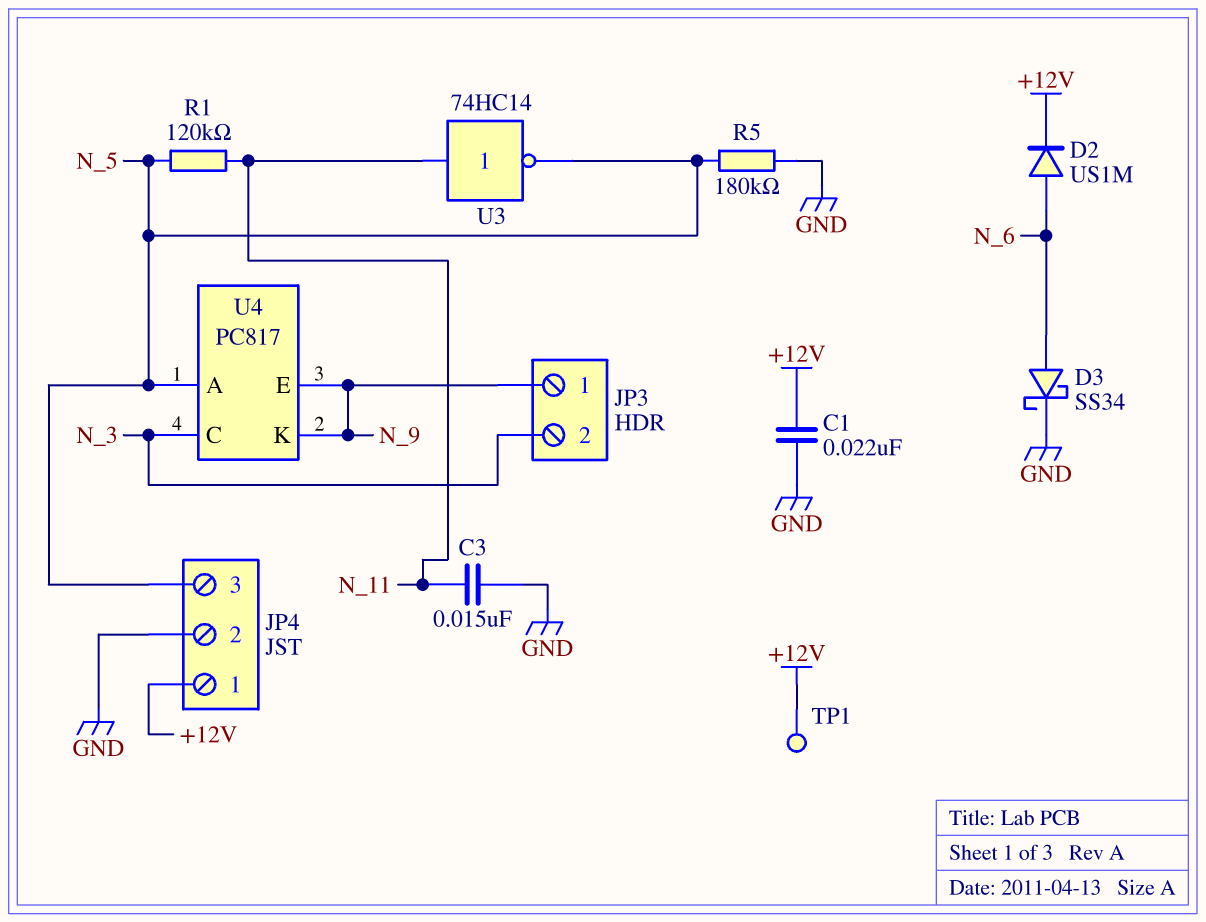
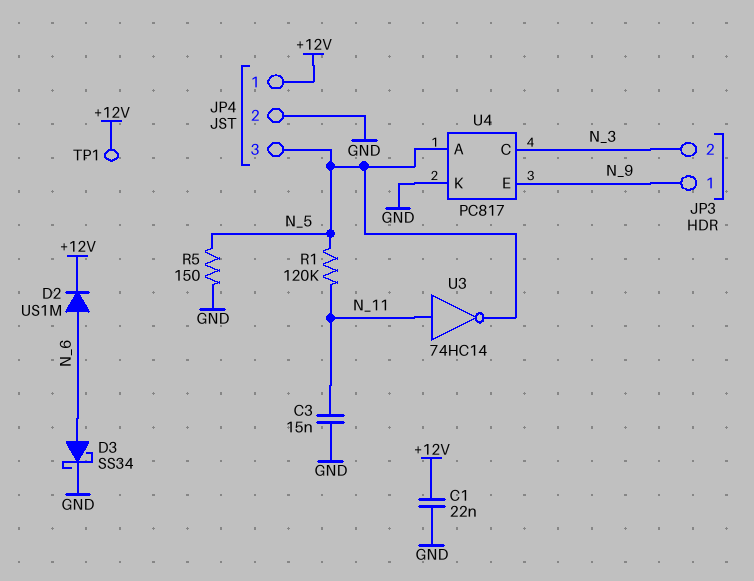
R5: 180k (GND, N_5) -> 150 (GND, N_5)
U4 pin K: N_9 -> GND

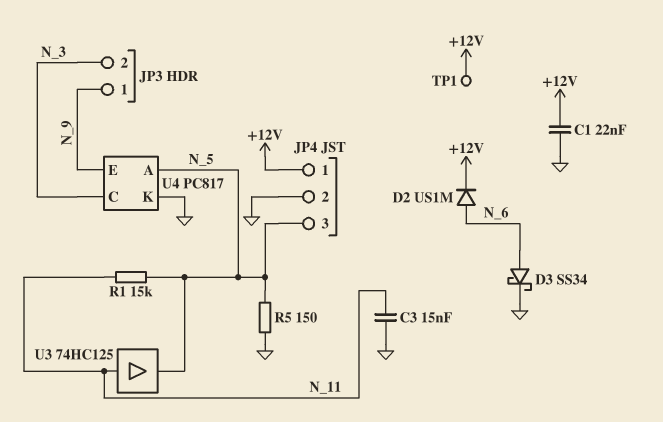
R1: 120k (N_5, N_11) -> 15k (N_5, N_11)
U3: NOT 74HC14 (in N_11, out N_5) -> buffer 74HC125 (in N_11, out N_5)

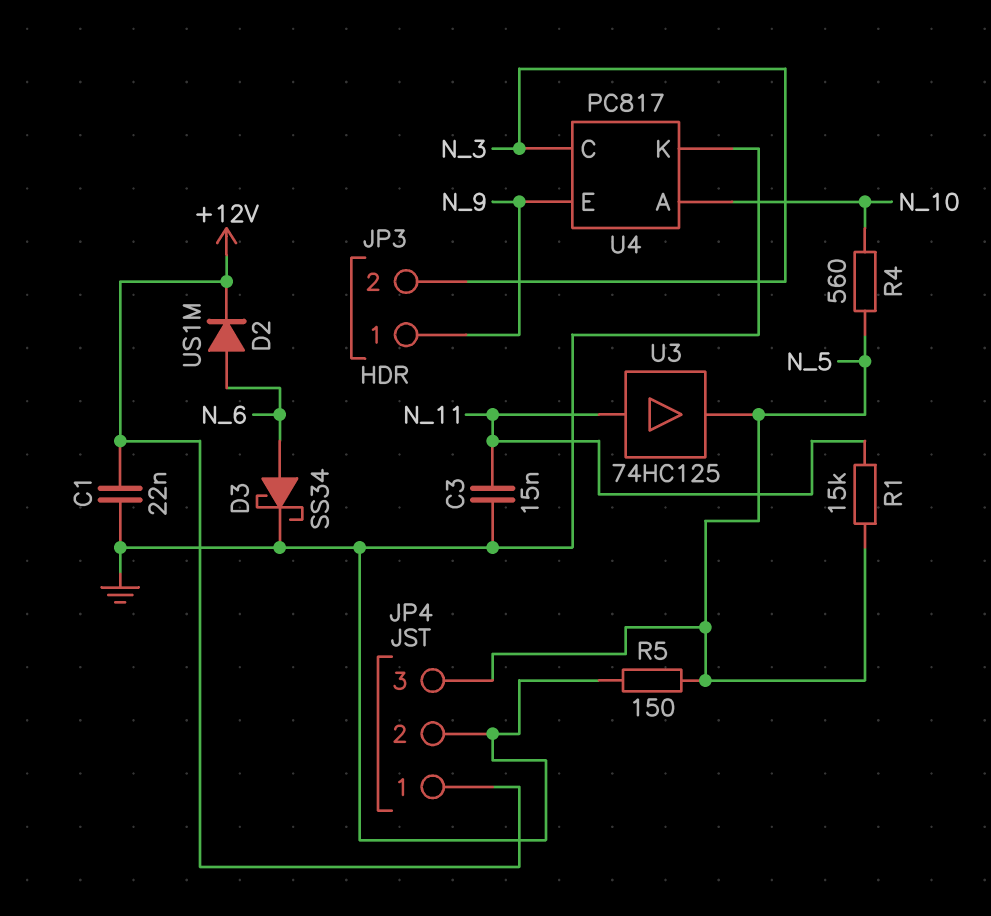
R4: none -> 560 (N_5, N_10)
TP1: test point (+12V) -> none
U4 pin A: N_5 -> N_10

